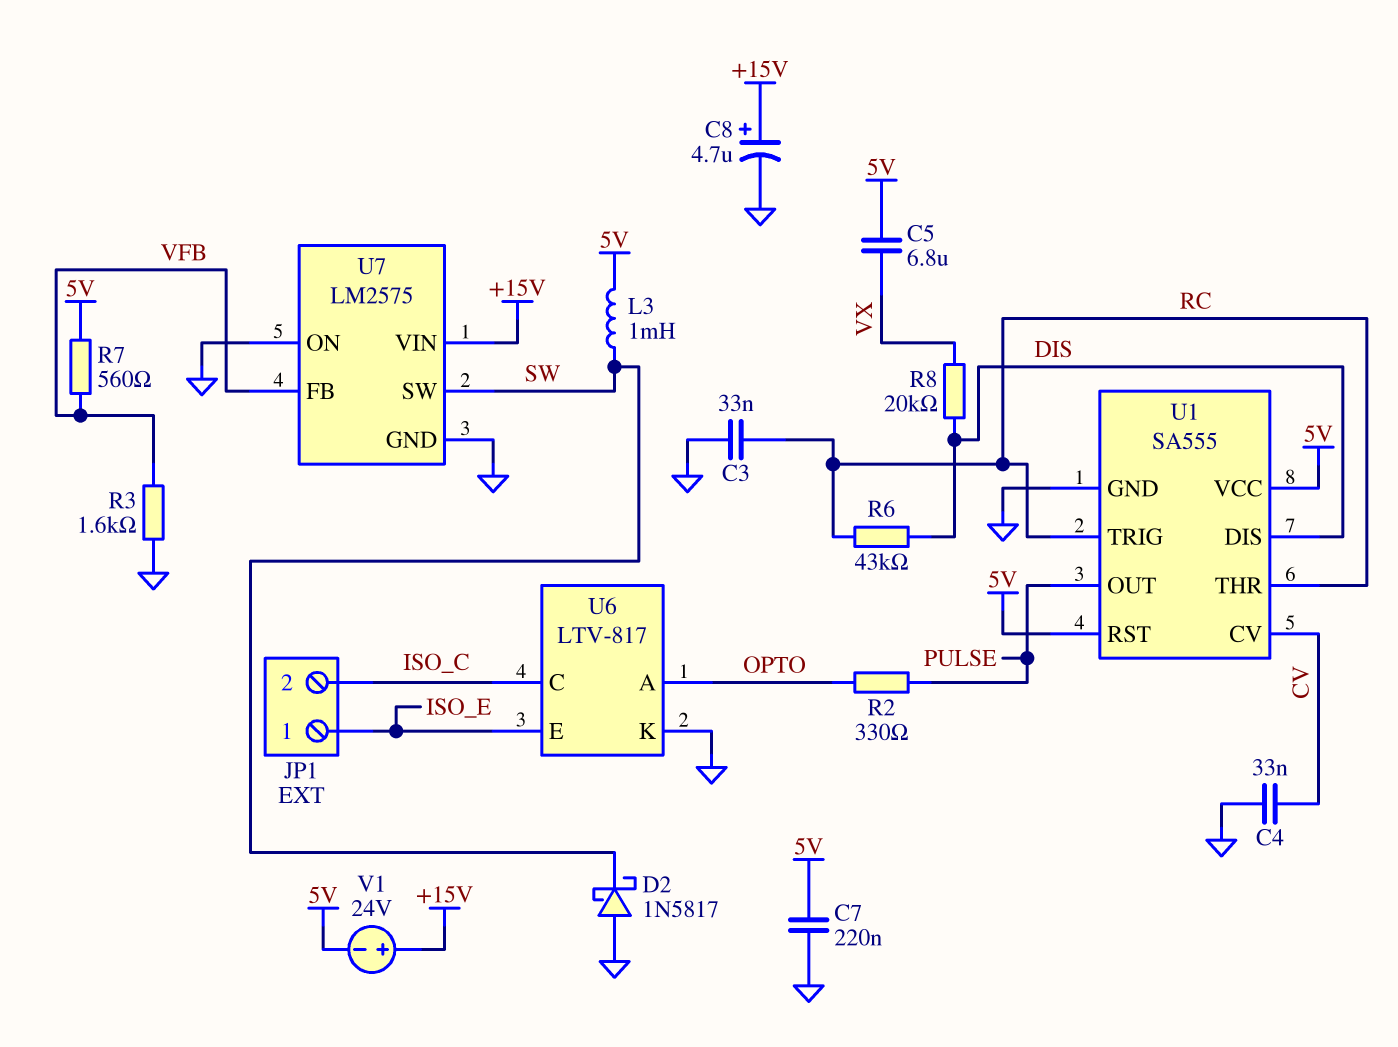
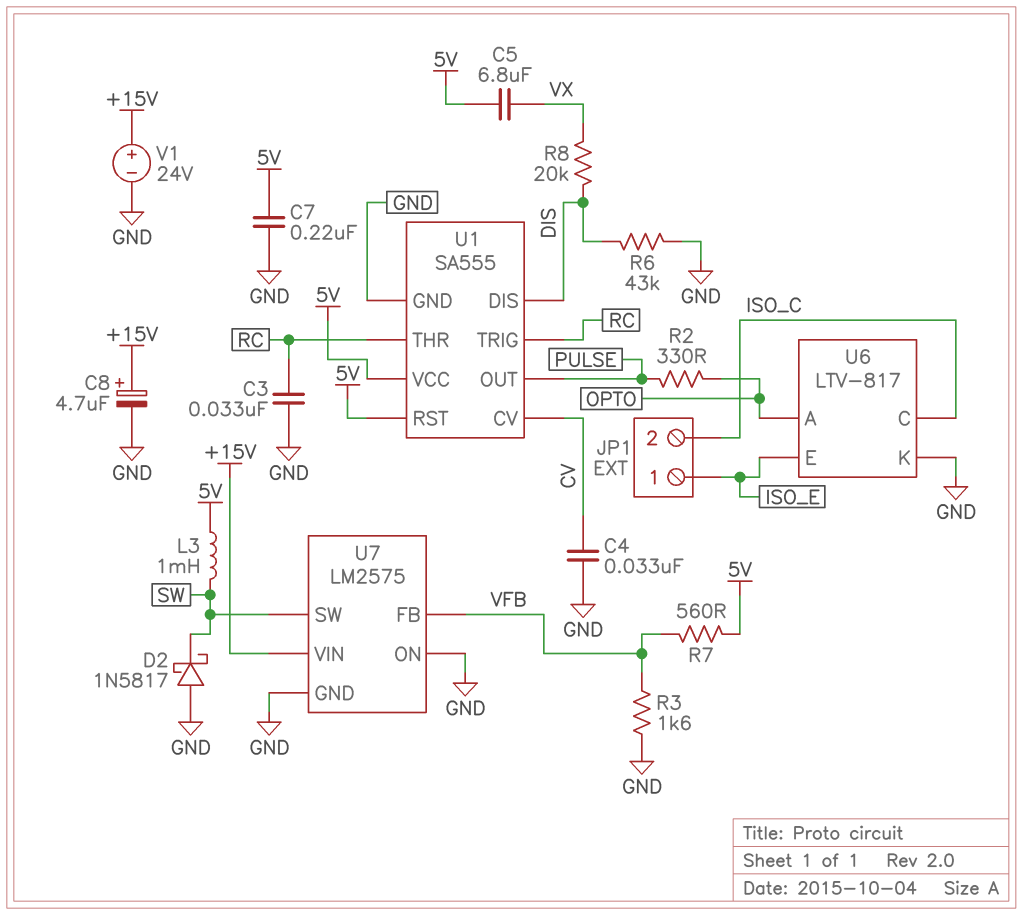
R6: 43k (DIS, RC) -> 43k (DIS, GND)
V1: 24V (plus +15V, minus 5V) -> 24V (plus +15V, minus GND)

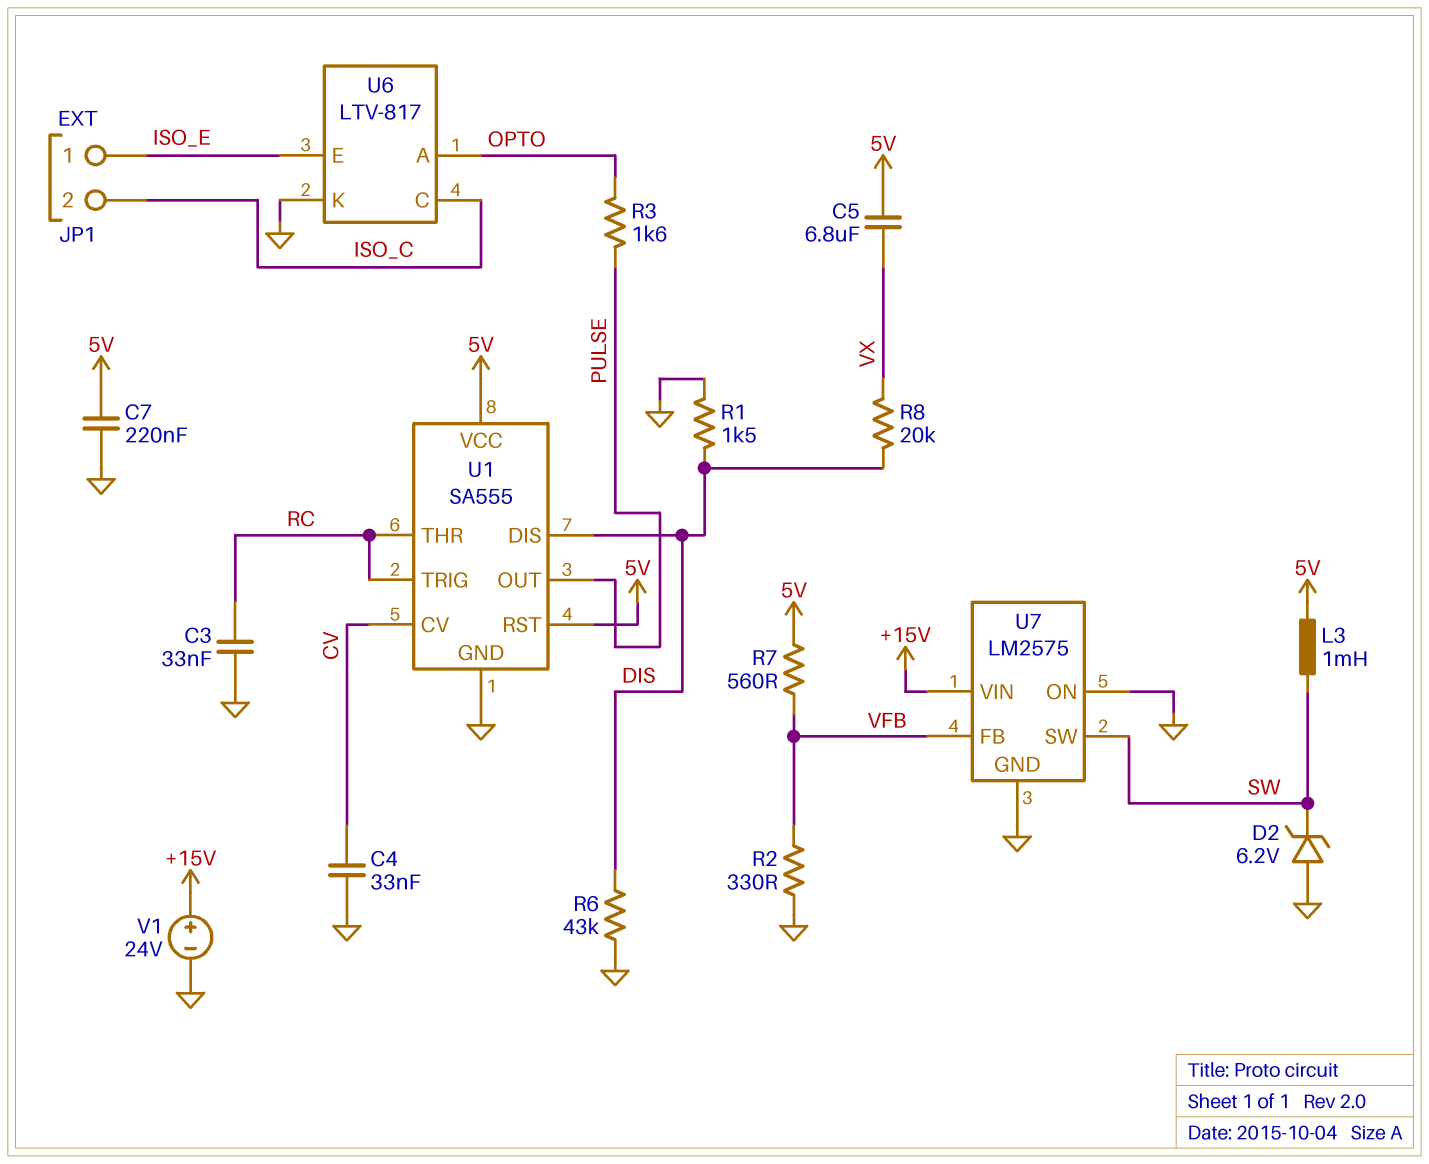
C8: 4.7uF (plus +15V, minus GND) -> none
D2: schottky 1N5817 (A GND, K SW) -> zener 6.2V (A GND, K SW)
R1: none -> 1.5k (DIS, GND)
R2: 330 (OPTO, PULSE) -> 330 (GND, VFB)
R3: 1.6k (GND, VFB) -> 1.6k (OPTO, PULSE)

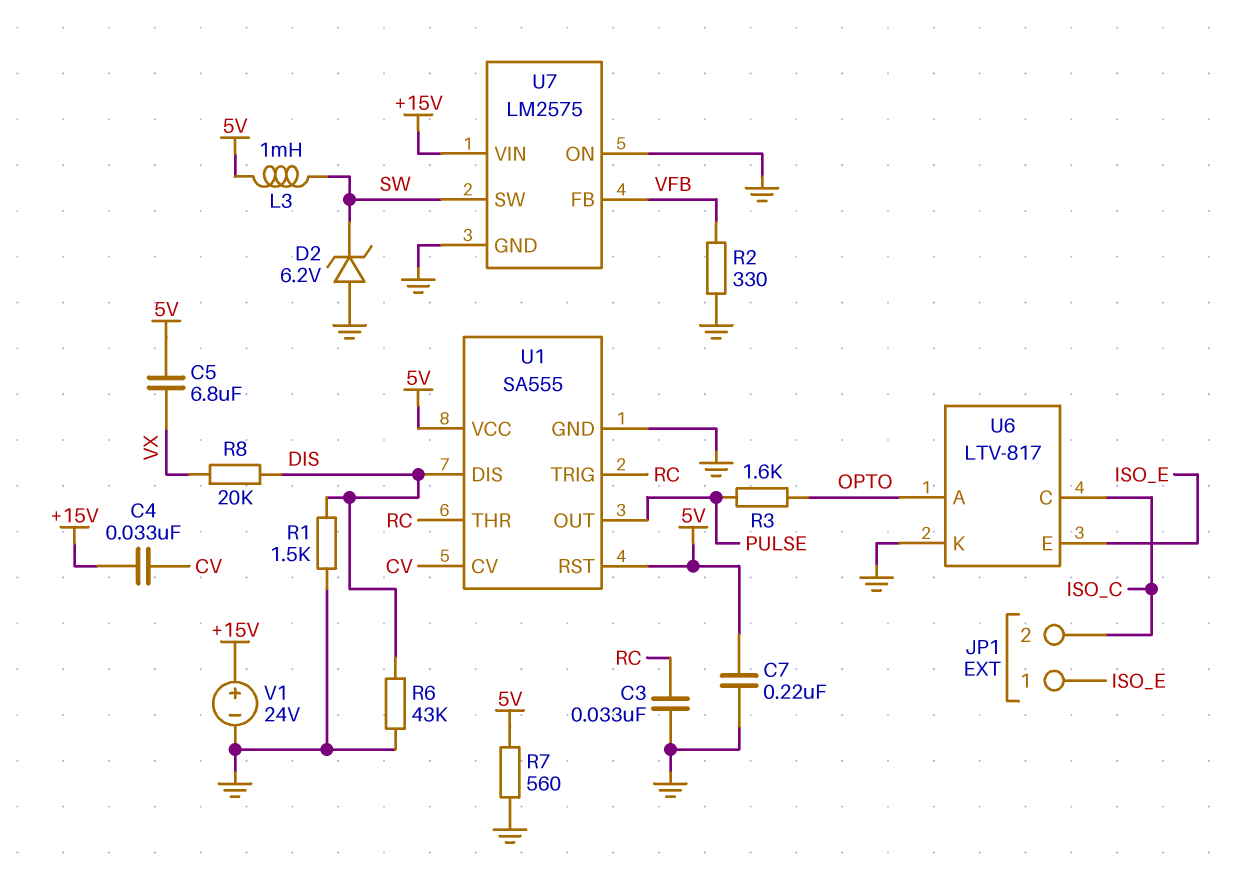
C4: 33nF (CV, GND) -> 33nF (+15V, CV)
R7: 560 (5V, VFB) -> 560 (5V, GND)

